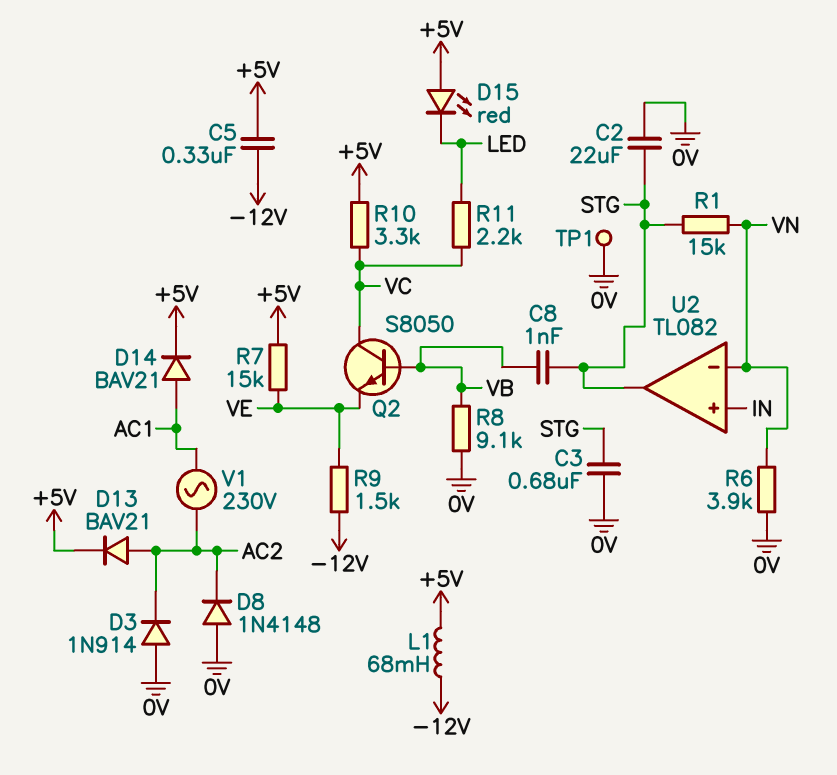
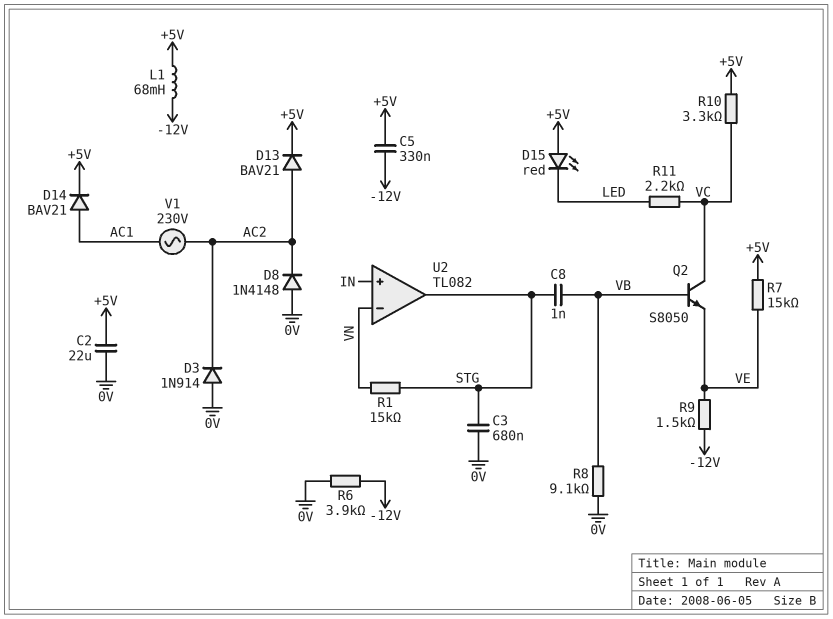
C2: 22uF (0V, STG) -> 22uF (+5V, 0V)
R6: 3.9k (0V, VN) -> 3.9k (-12V, 0V)
TP1: test point (0V) -> none

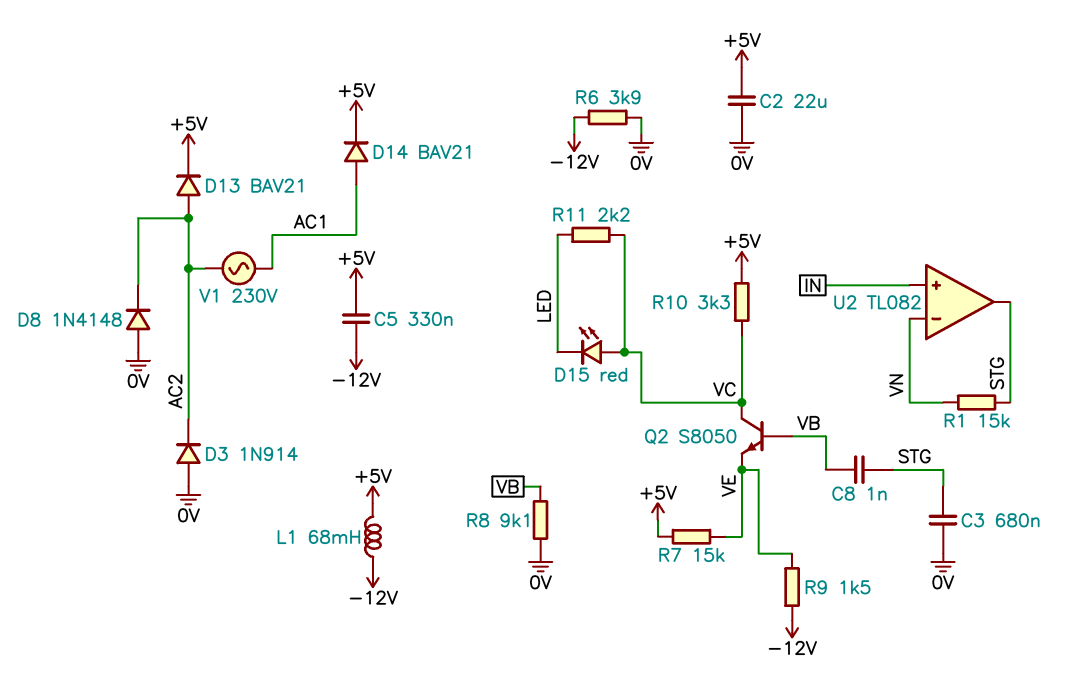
D15: LED red (A +5V, K LED) -> LED red (A VC, K LED)

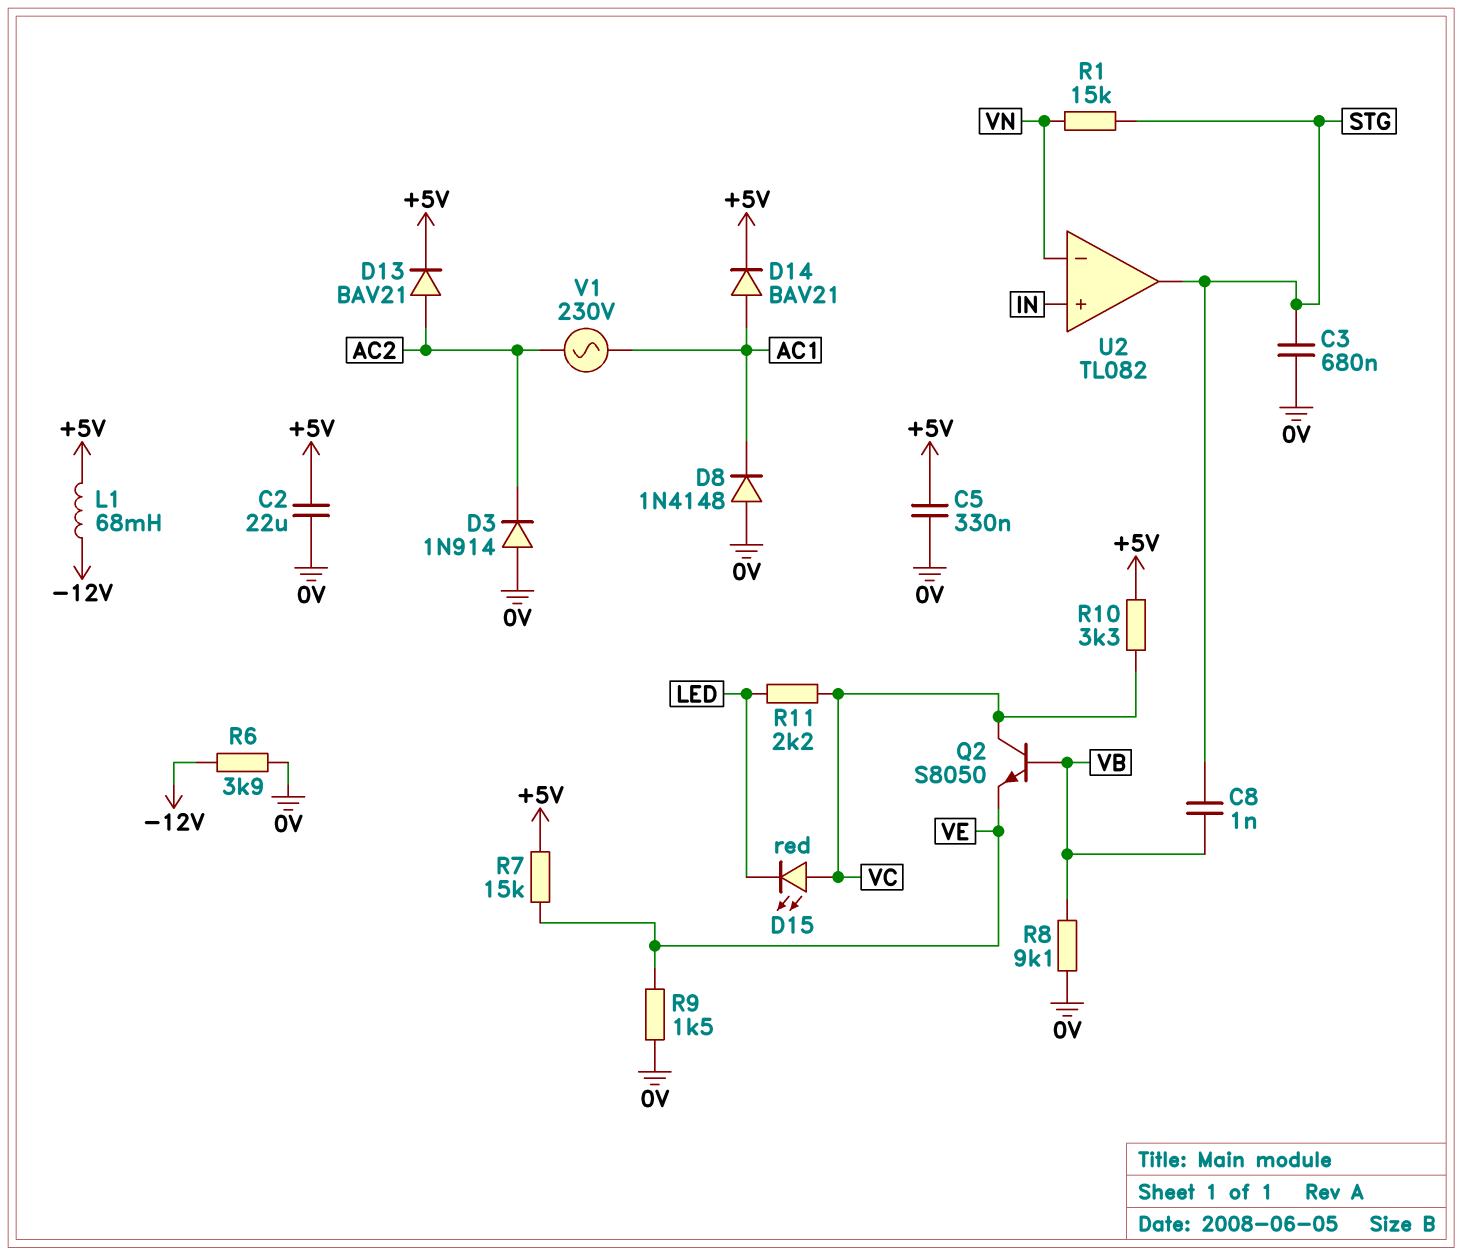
C5: 330nF (+5V, -12V) -> 330nF (+5V, 0V)
D8: diode 1N4148 (A 0V, K AC2) -> diode 1N4148 (A 0V, K AC1)
R9: 1.5k (-12V, VE) -> 1.5k (0V, VE)

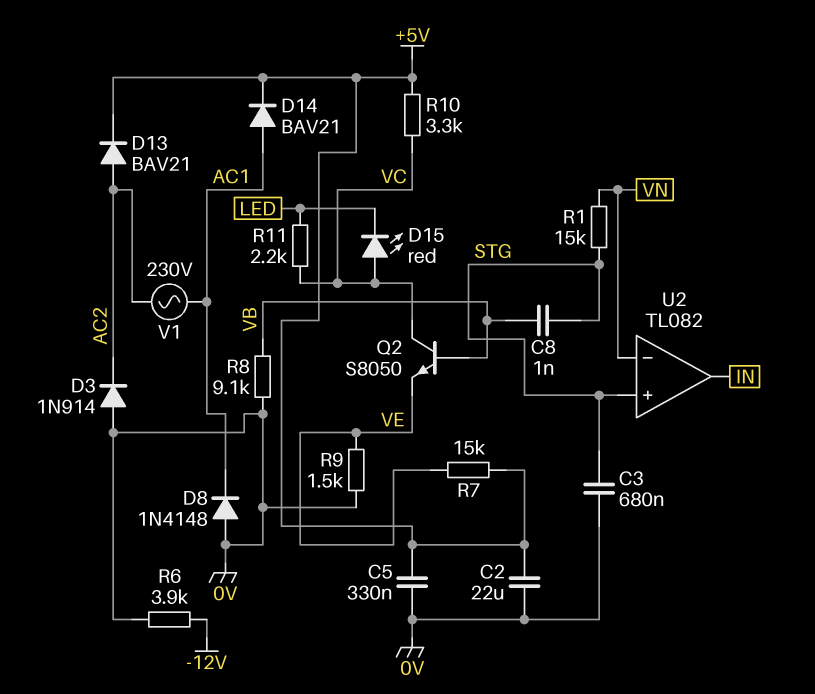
L1: 68mH (+5V, -12V) -> none
U2 pin in+: IN -> STG
U2 pin out: STG -> IN

